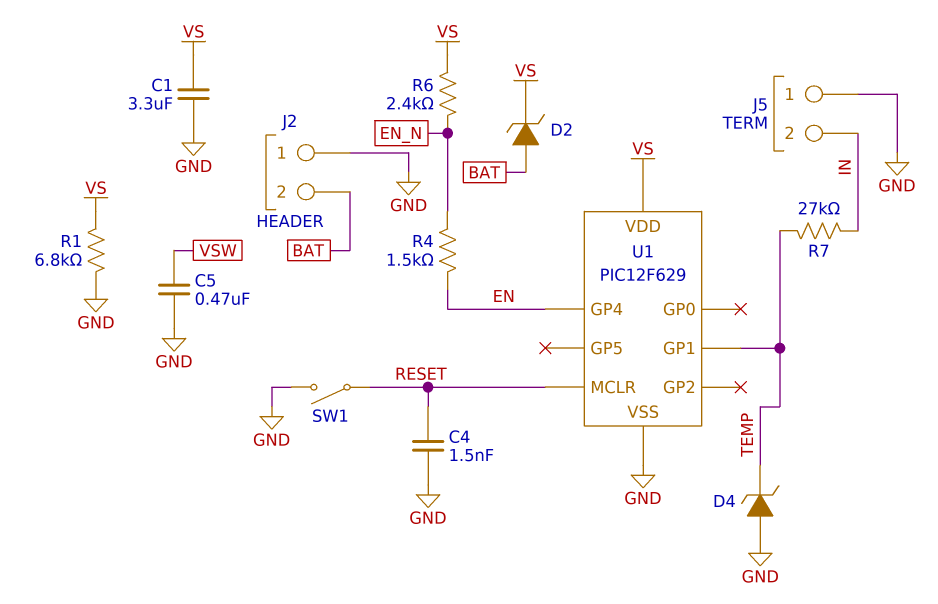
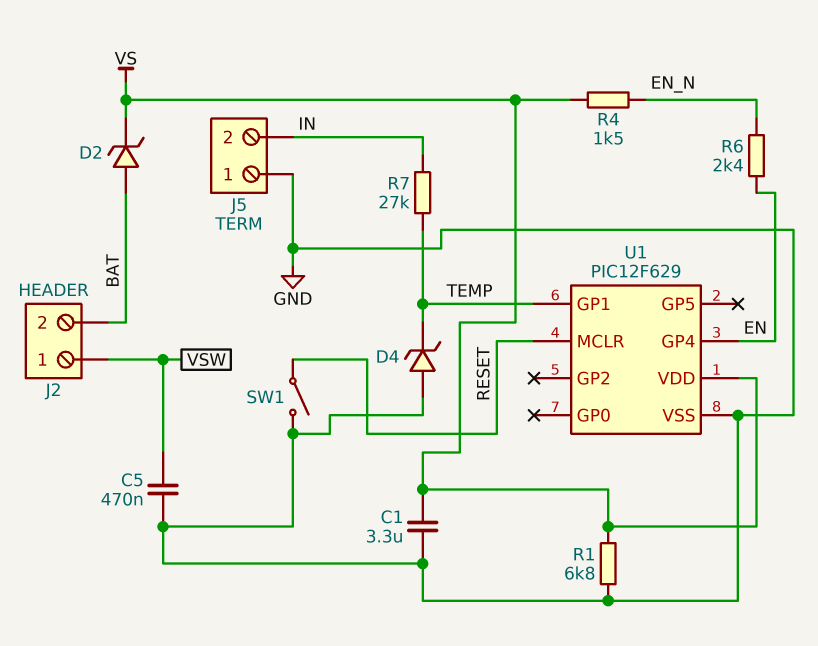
C4: 1.5nF (GND, RESET) -> none
J2 pin 1: GND -> VSW
R4: 1.5k (EN, EN_N) -> 1.5k (EN_N, VS)
R6: 2.4k (EN_N, VS) -> 2.4k (EN, EN_N)

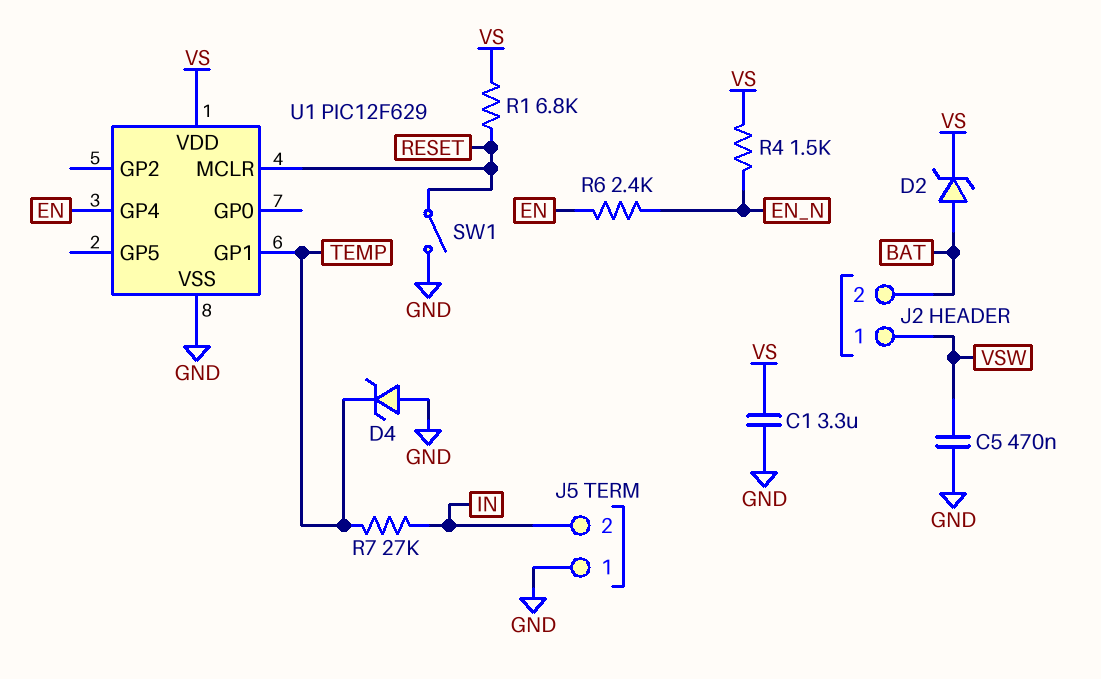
R1: 6.8k (GND, VS) -> 6.8k (RESET, VS)

